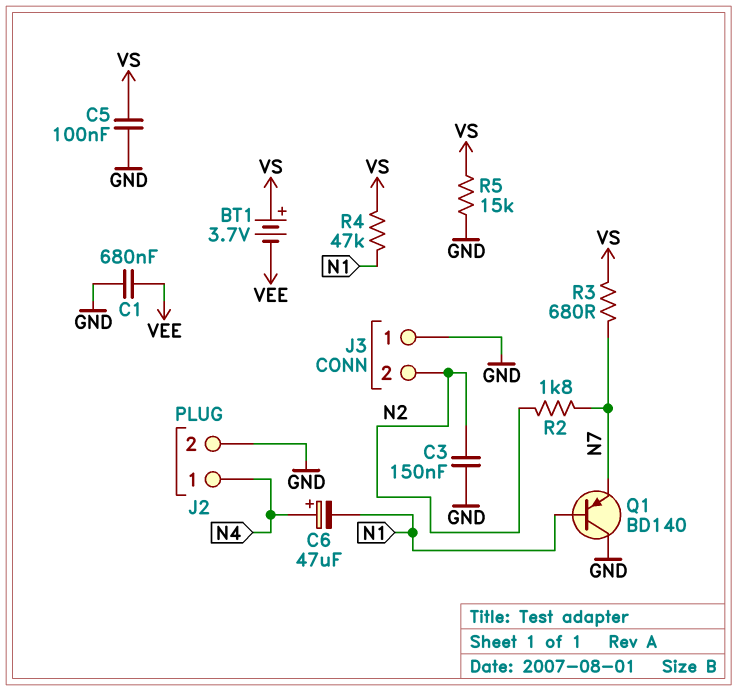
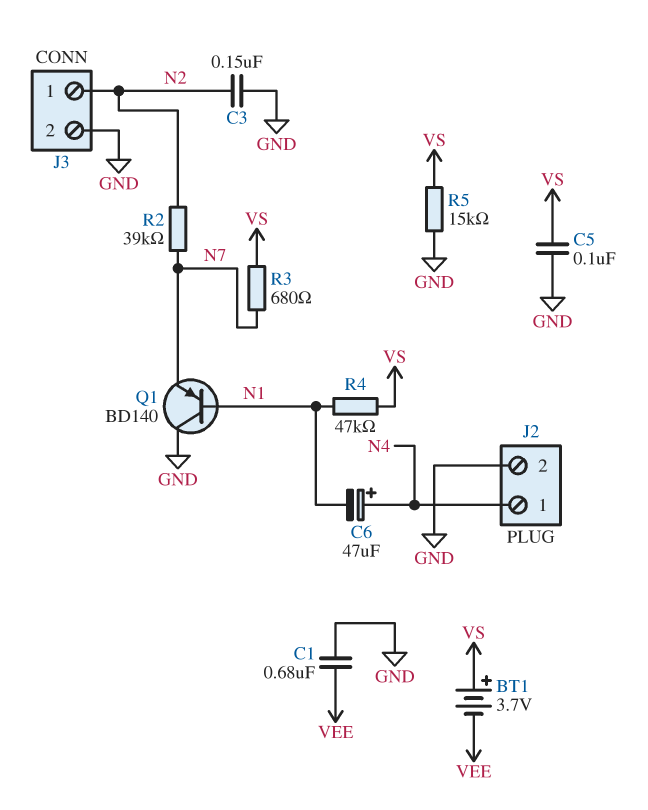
J3 pin 1: GND -> N2
J3 pin 2: N2 -> GND
R2: 1.8k (N2, N7) -> 39k (N2, N7)

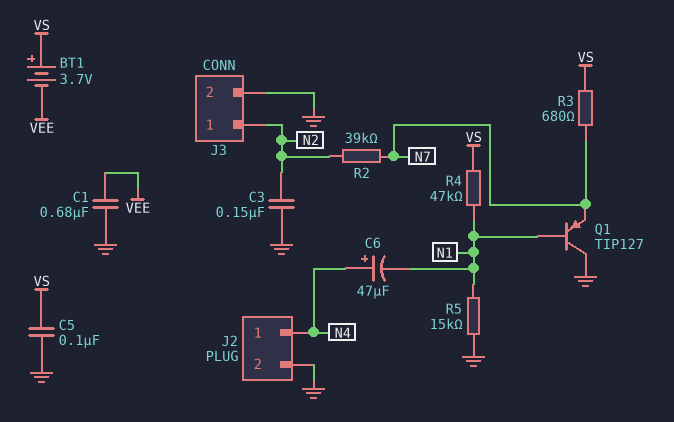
Q1: PNP BD140 (B N1, C GND, E N7) -> PNP TIP127 (B N1, C GND, E N7)
R5: 15k (GND, VS) -> 15k (GND, N1)

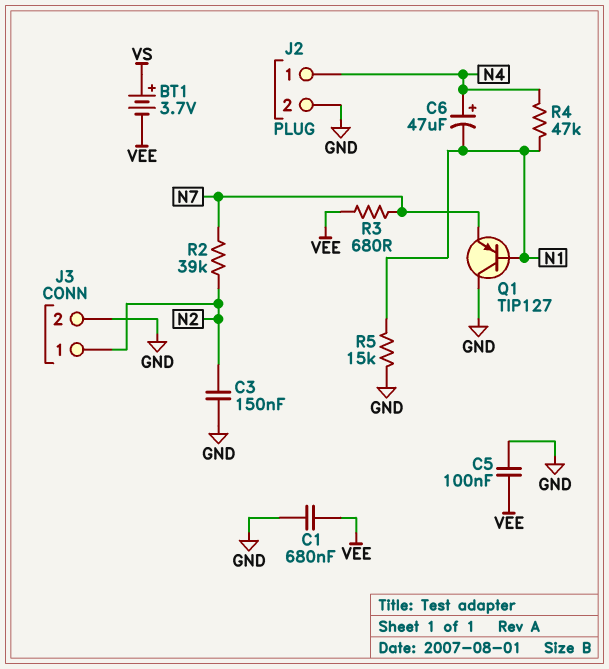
C5: 100nF (GND, VS) -> 100nF (GND, VEE)
R3: 680 (N7, VS) -> 680 (N7, VEE)
R4: 47k (N1, VS) -> 47k (N1, N4)

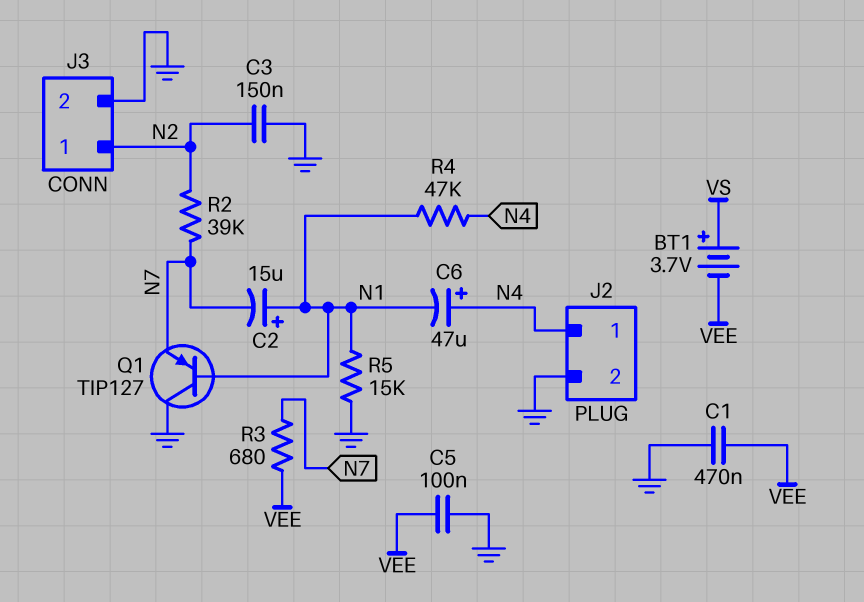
C1: 680nF (GND, VEE) -> 470nF (GND, VEE)
C2: none -> 15uF (plus N1, minus N7)

